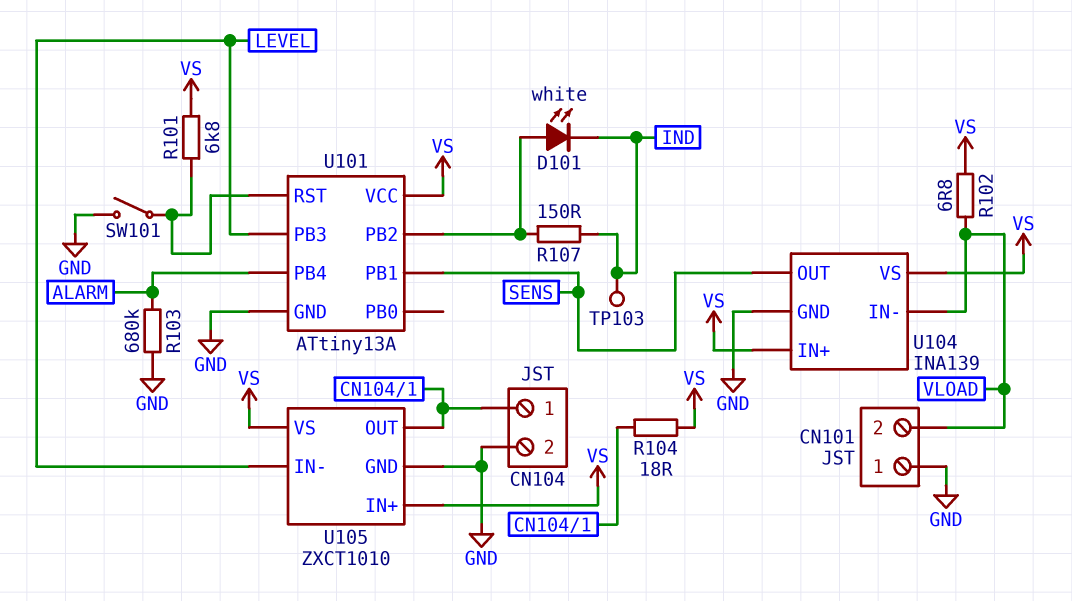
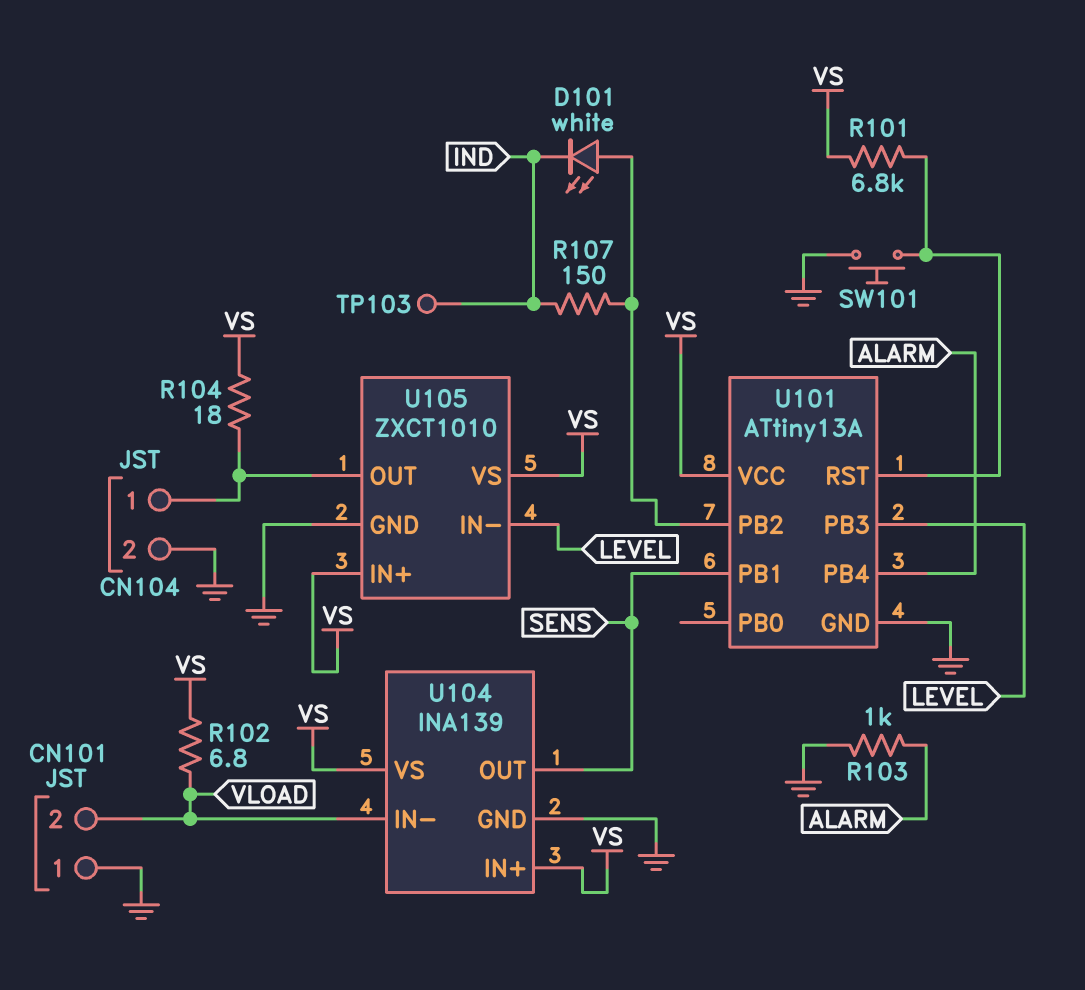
R103: 680k (ALARM, GND) -> 1k (ALARM, GND)
SW101: switch (GND, U101/RST) -> button (GND, U101/RST)

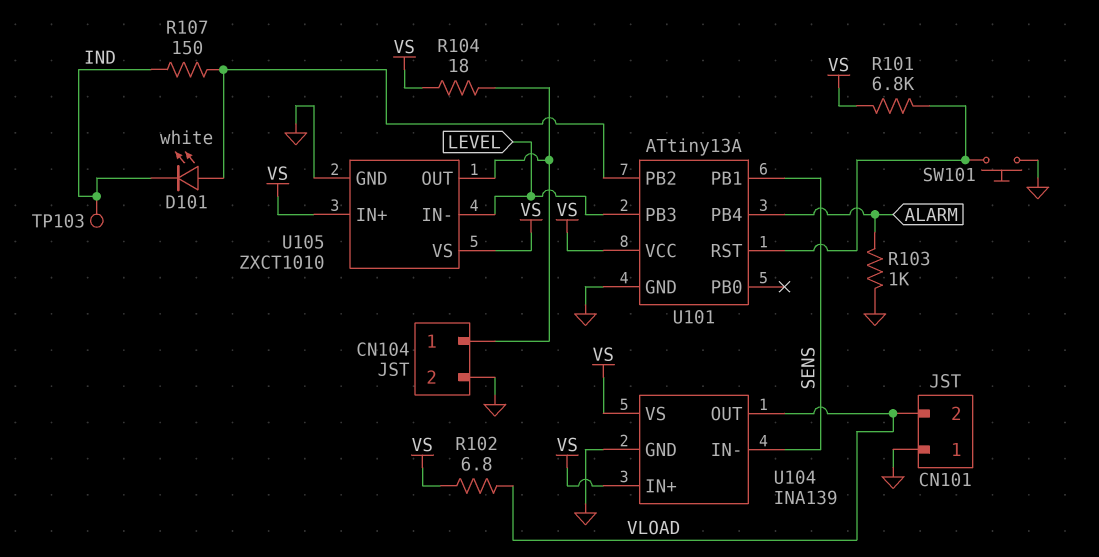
U104 pin IN-: VLOAD -> SENS
U104 pin OUT: SENS -> VLOAD

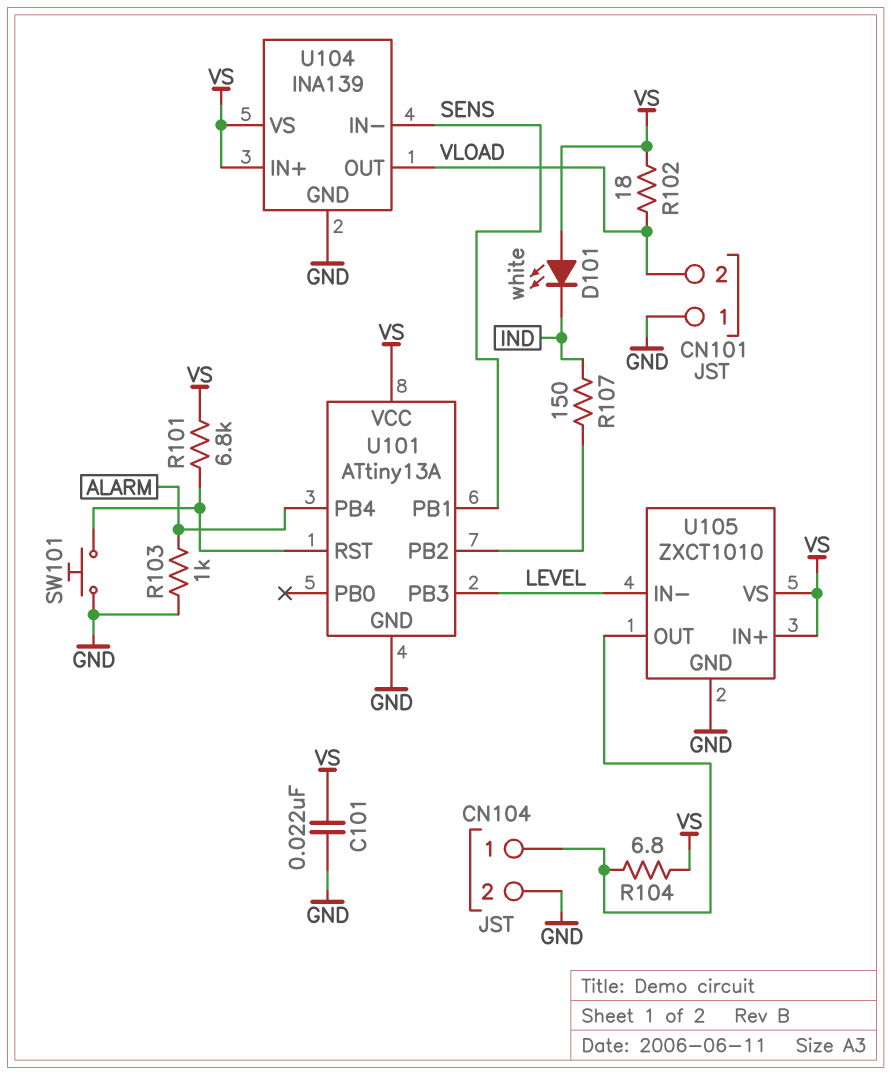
C101: none -> 22nF (GND, VS)
D101: LED white (A U101/PB2, K IND) -> LED white (A VS, K IND)
R102: 6.8 (VLOAD, VS) -> 18 (VLOAD, VS)
R104: 18 (CN104/1, VS) -> 6.8 (CN104/1, VS)
TP103: test point (IND) -> none

